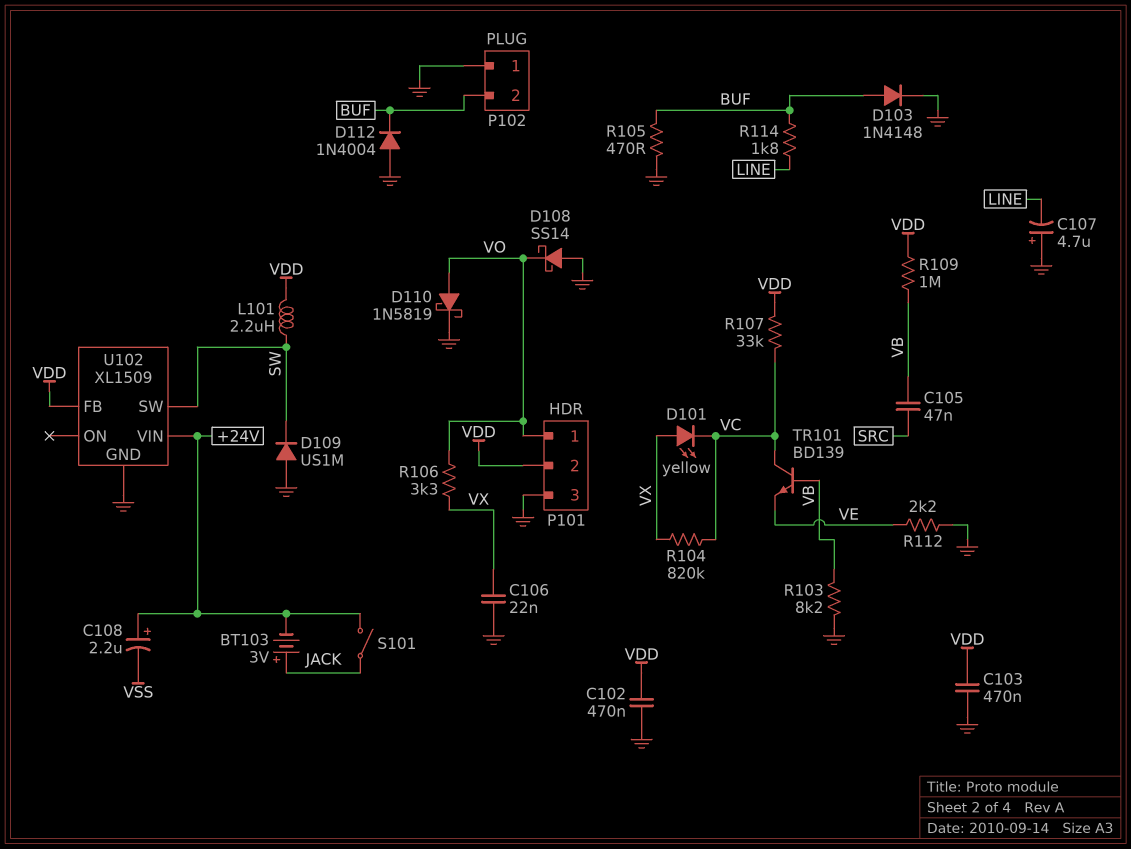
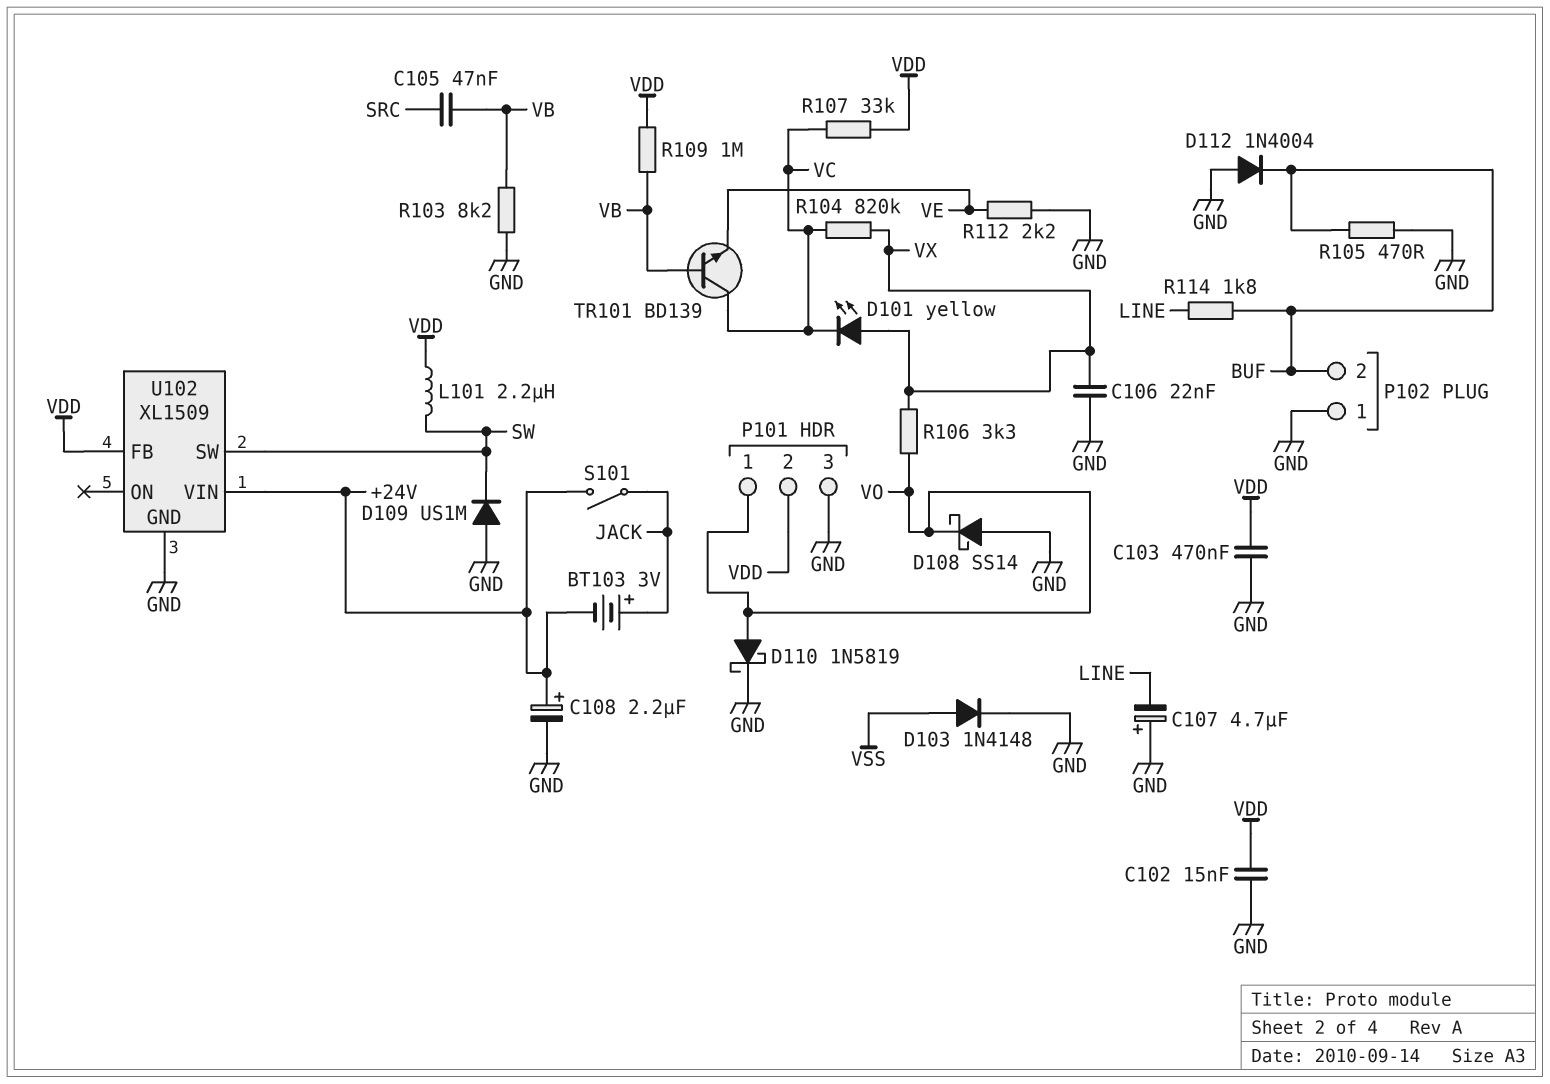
C102: 470nF (GND, VDD) -> 15nF (GND, VDD)
C108: 2.2uF (plus +24V, minus VSS) -> 2.2uF (plus +24V, minus GND)
D103: diode 1N4148 (A BUF, K GND) -> diode 1N4148 (A VSS, K GND)

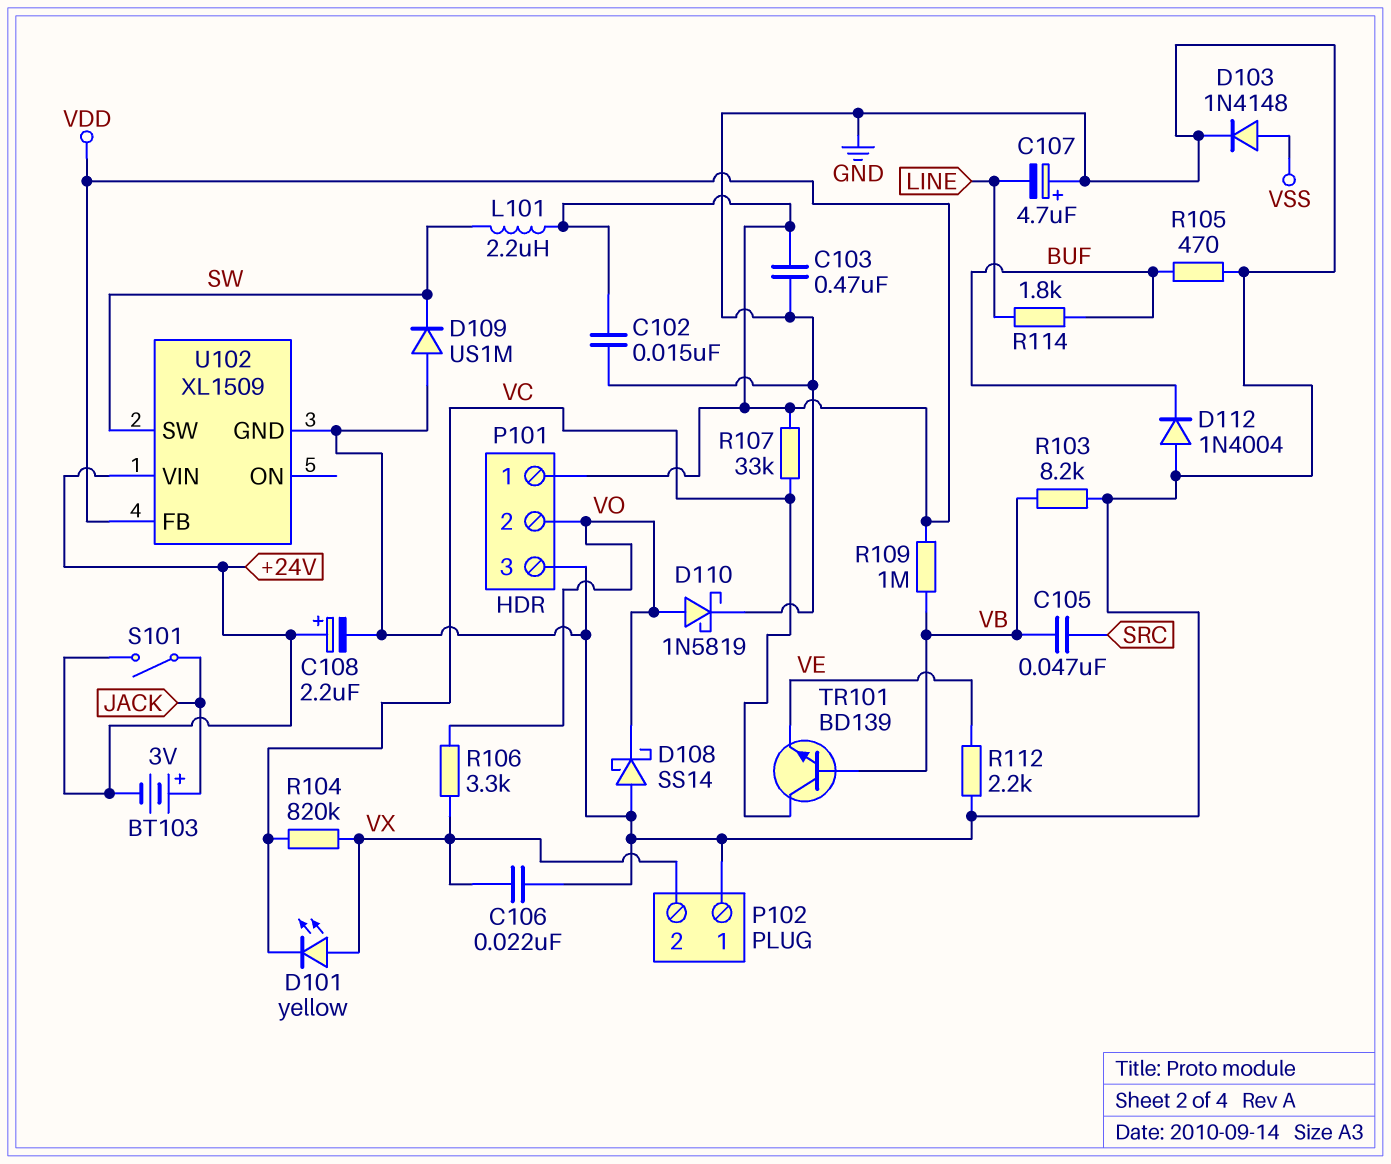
P101 pin 1: VO -> VDD
P101 pin 2: VDD -> VO
P102 pin 2: BUF -> VX

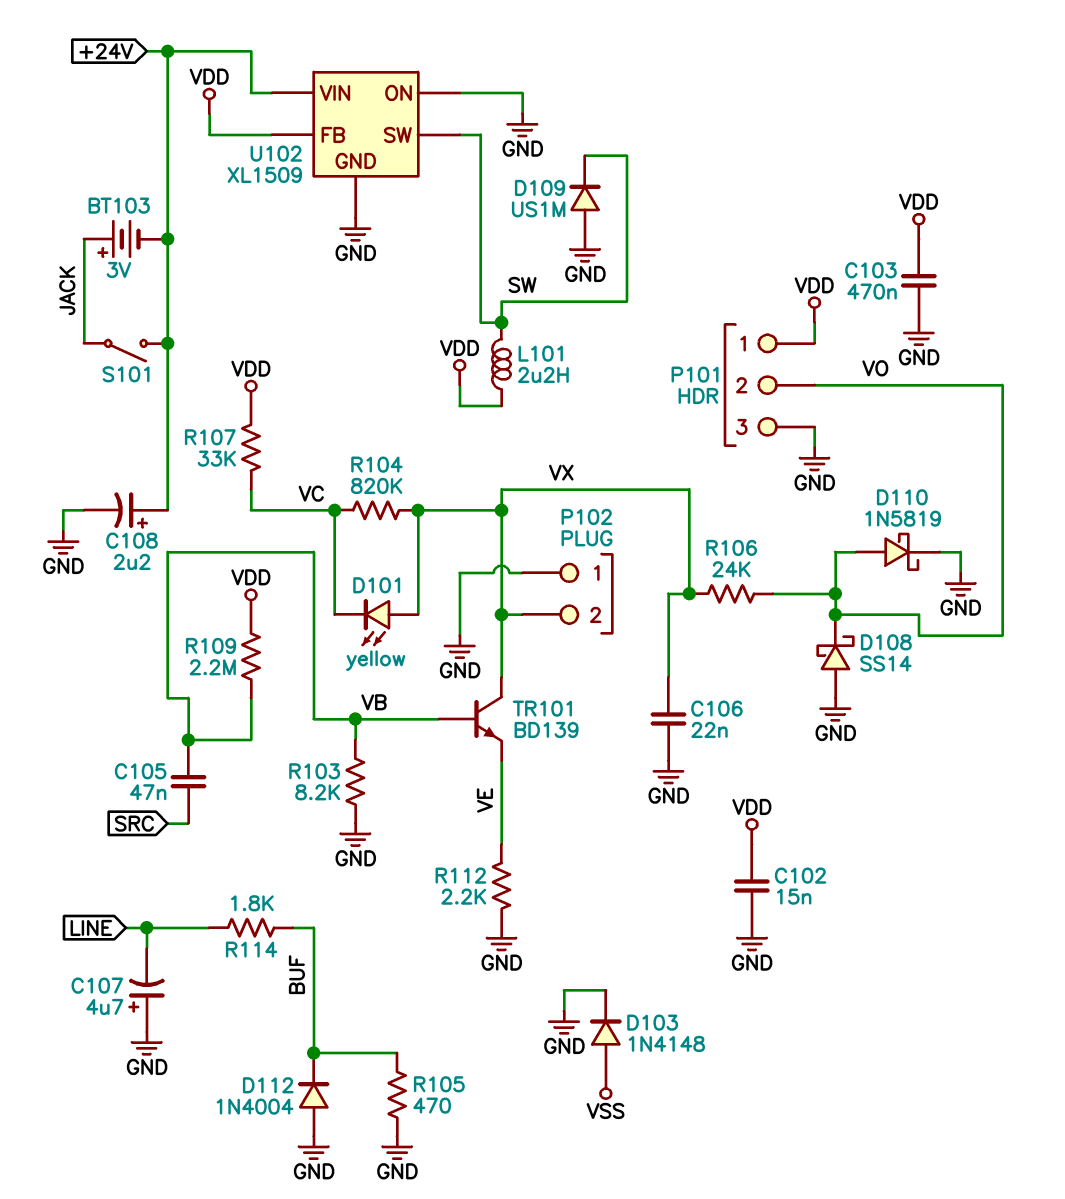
R106: 3.3k (VO, VX) -> 24k (VO, VX)
R109: 1M (VB, VDD) -> 2.2M (VB, VDD)
TR101: NPN BD139 (B VB, C VC, E VE) -> NPN BD139 (B VB, C VX, E VE)
U102 pin ON: none -> GND

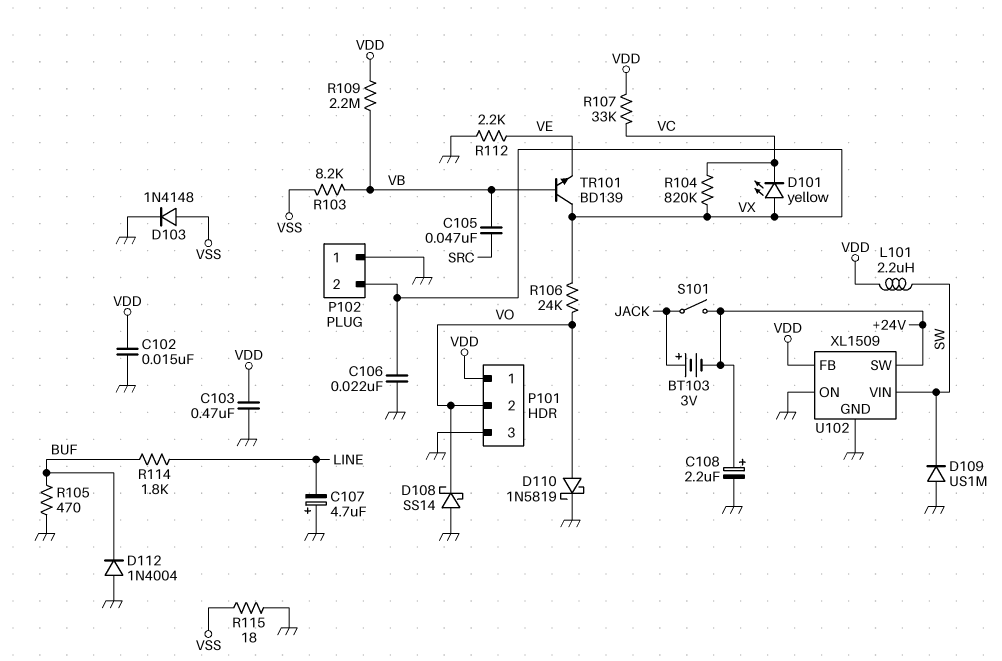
R103: 8.2k (GND, VB) -> 8.2k (VB, VSS)
R115: none -> 18 (GND, VSS)
U102 pin SW: SW -> +24V
U102 pin VIN: +24V -> SW

